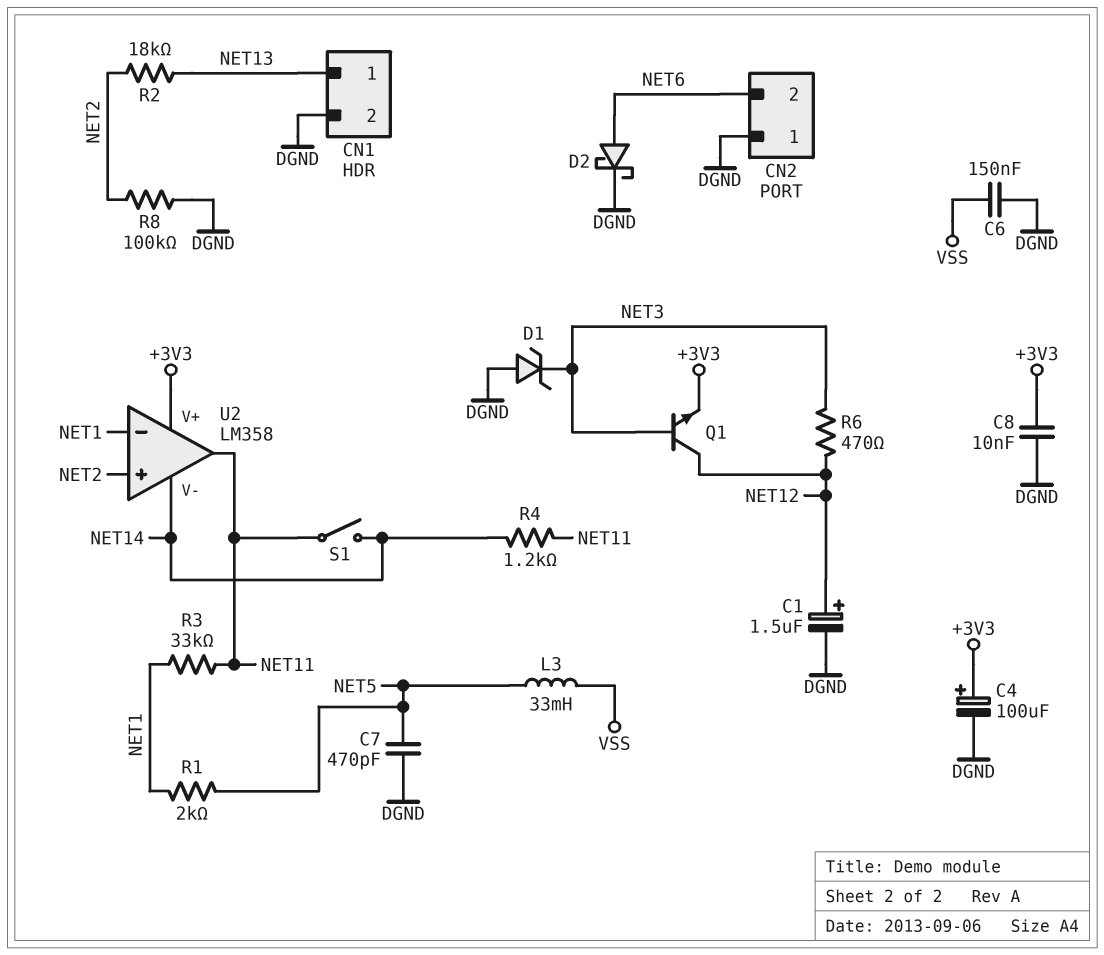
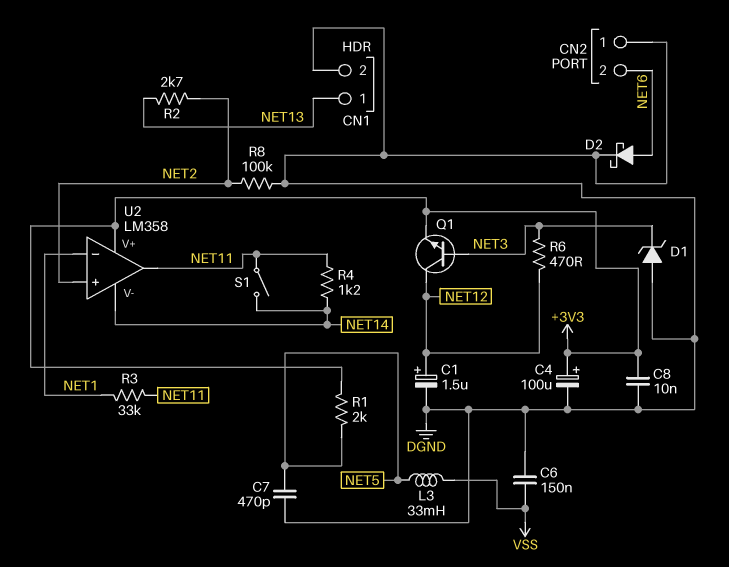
R1: 2k (NET1, NET5) -> 2k (+3V3, NET5)
R2: 18k (NET2, NET13) -> 2.7k (NET2, NET13)

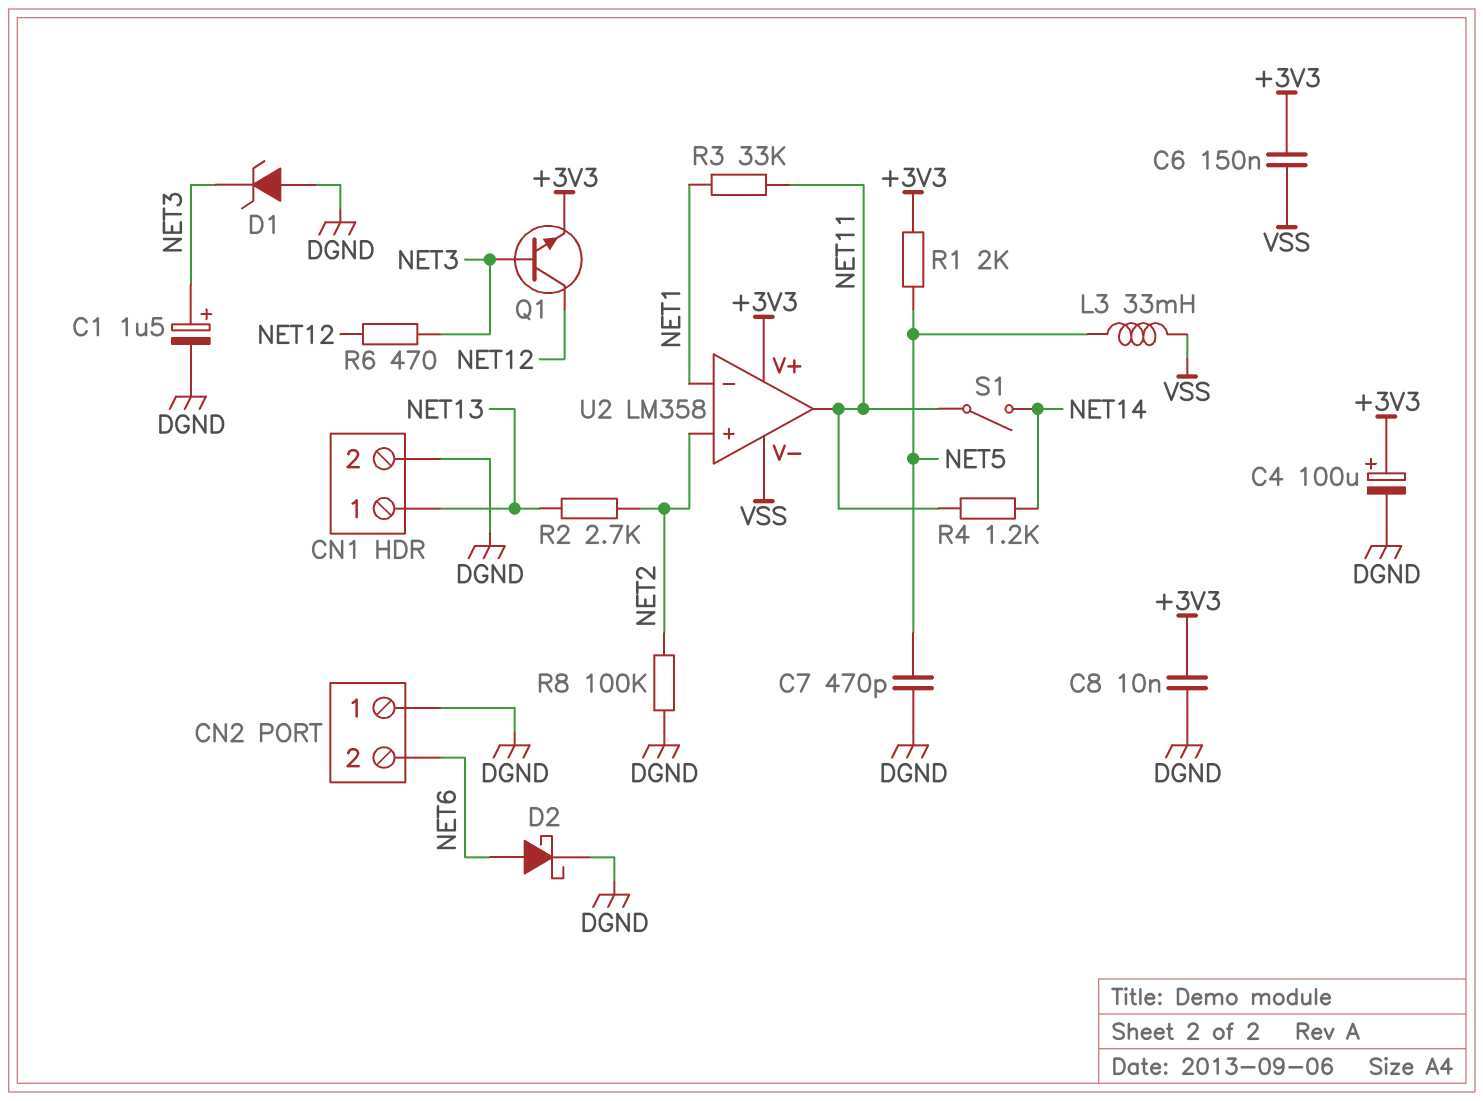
C1: 1.5uF (plus NET12, minus DGND) -> 1.5uF (plus NET3, minus DGND)
C6: 150nF (DGND, VSS) -> 150nF (+3V3, VSS)
U2 pin V-: NET14 -> VSS

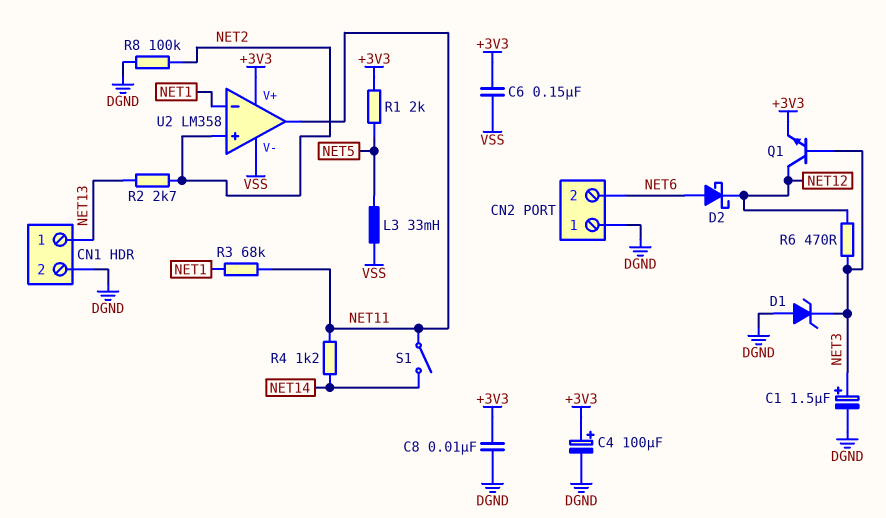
C7: 470pF (DGND, NET5) -> none
D2: schottky (A NET6, K DGND) -> schottky (A NET6, K NET12)
R3: 33k (NET1, NET11) -> 68k (NET1, NET11)

